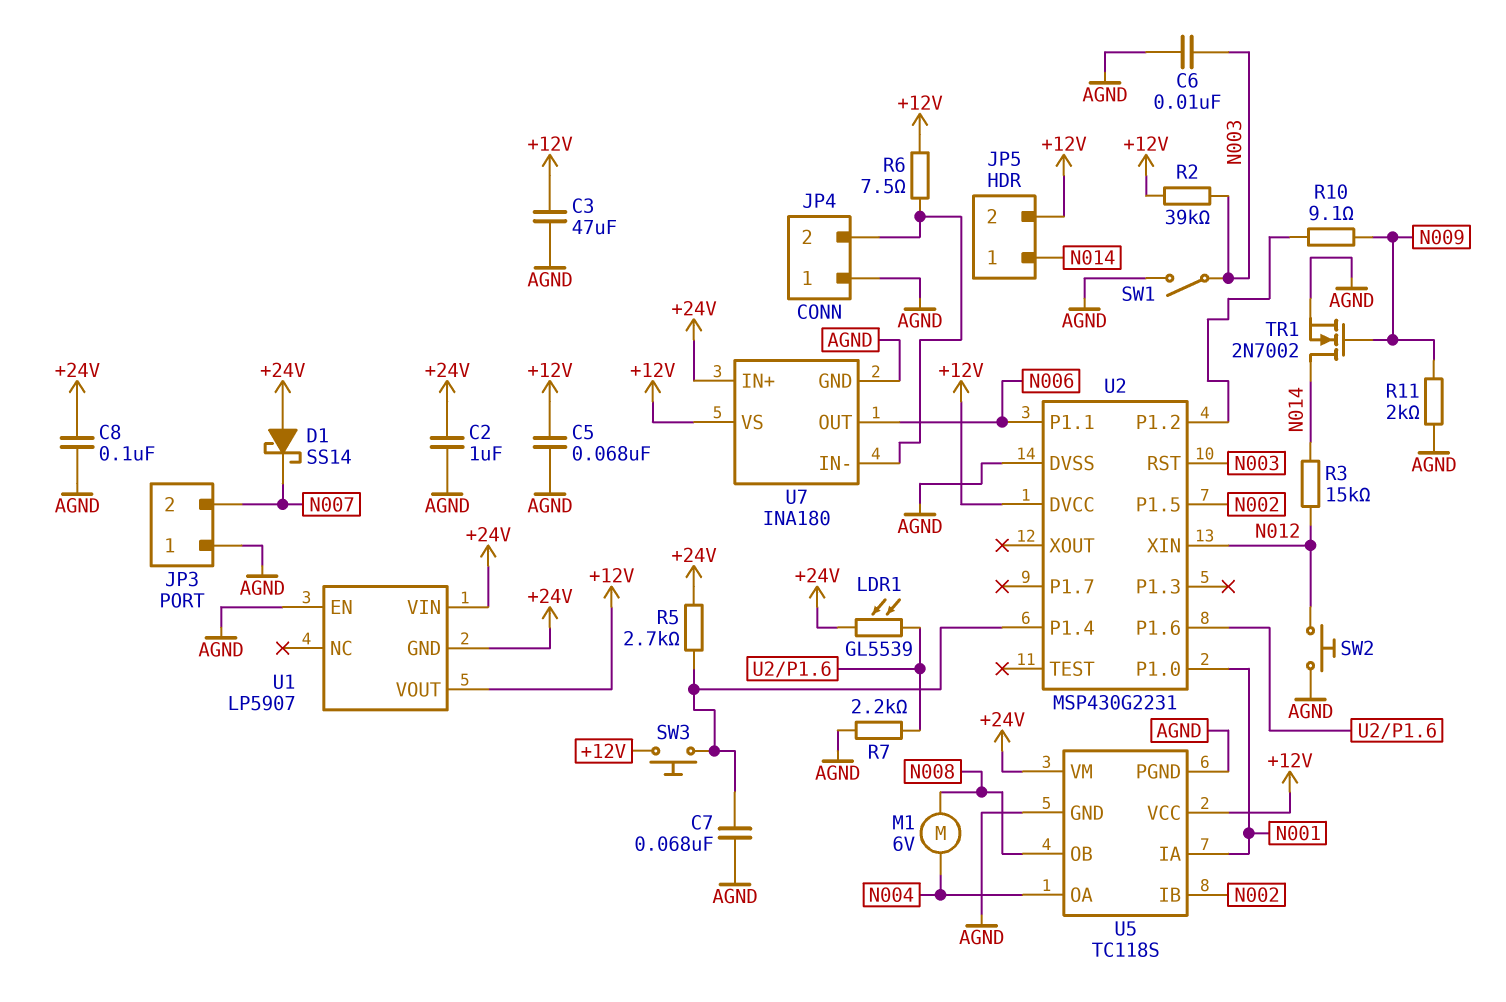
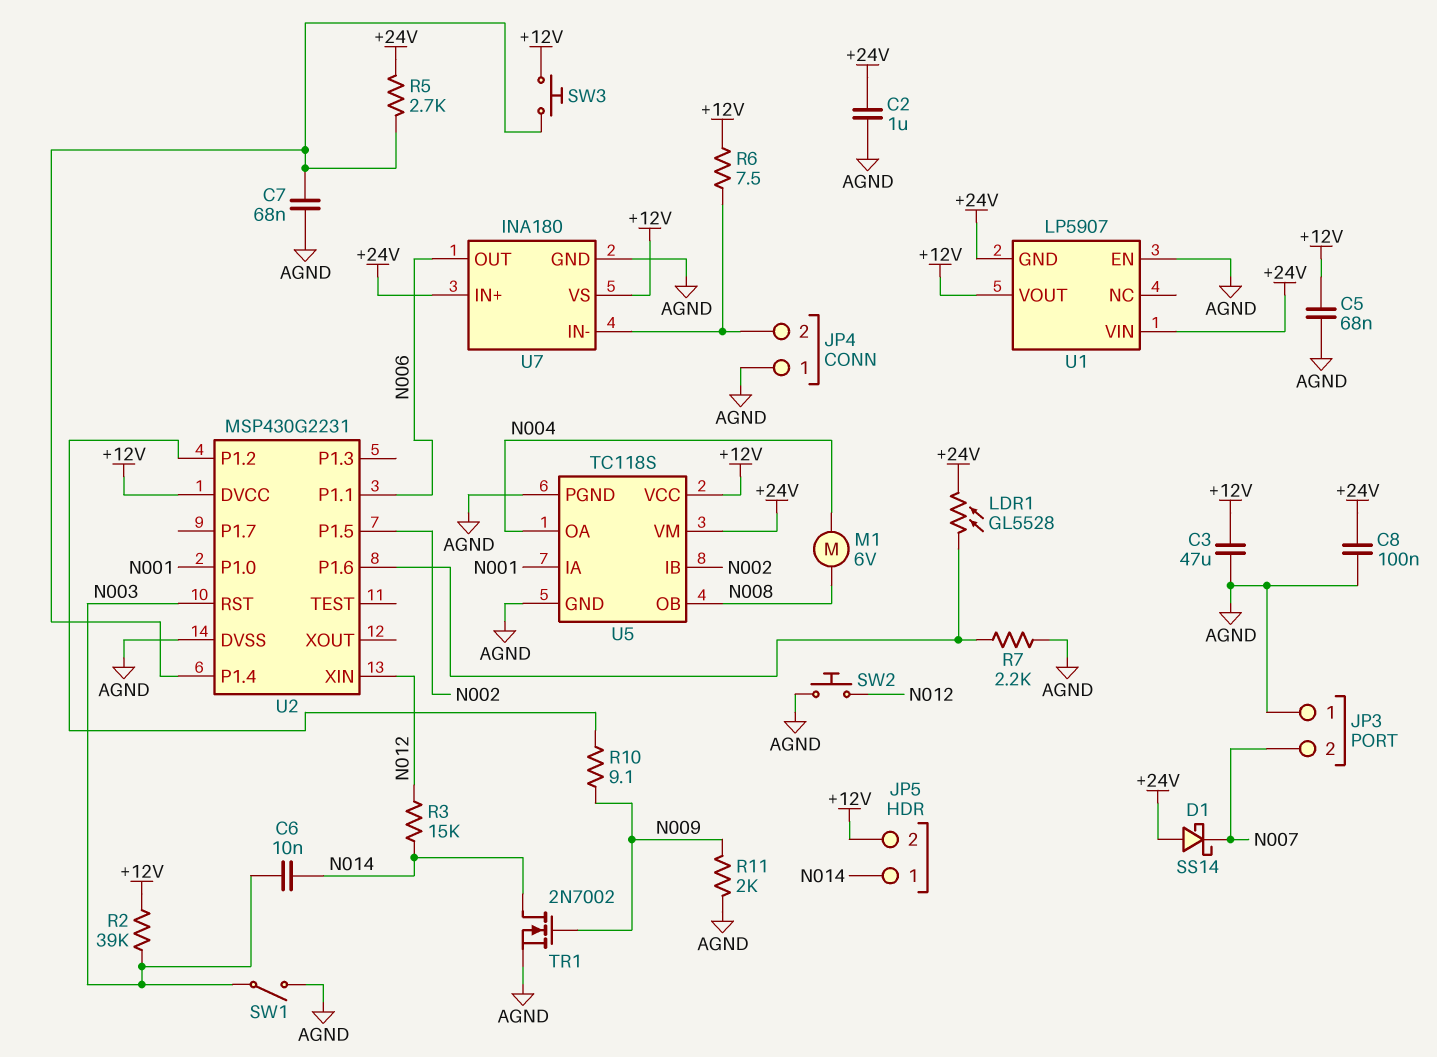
C6: 10nF (AGND, N003) -> 10nF (N003, N014)
LDR1: GL5539 (+24V, U2/P1.6) -> GL5528 (+24V, U2/P1.6)

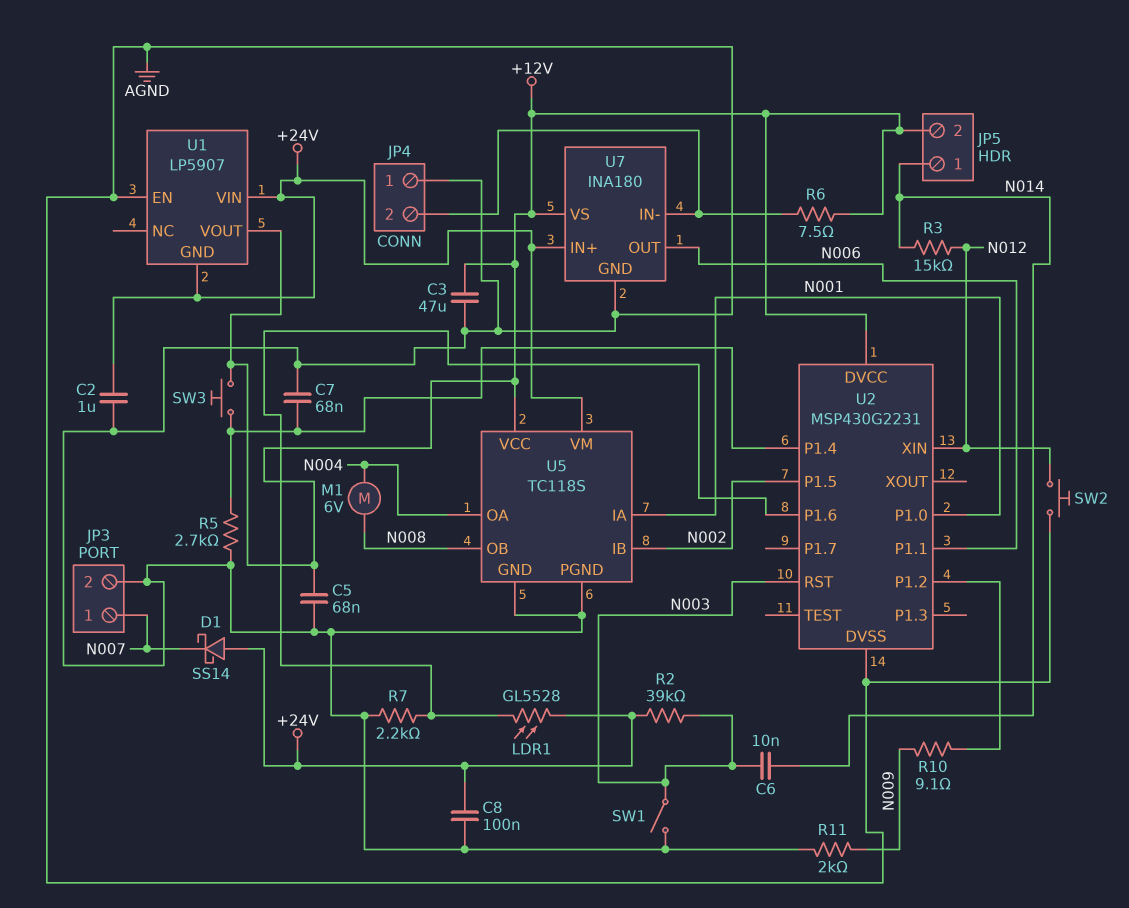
JP3 pin 1: AGND -> N007
JP3 pin 2: N007 -> AGND
R2: 39k (+12V, N003) -> 39k (+24V, N003)
R5: 2.7k (+24V, U2/P1.4) -> 2.7k (AGND, U2/P1.4)
TR1: NMOS 2N7002 (G N009, D N014, S AGND) -> none

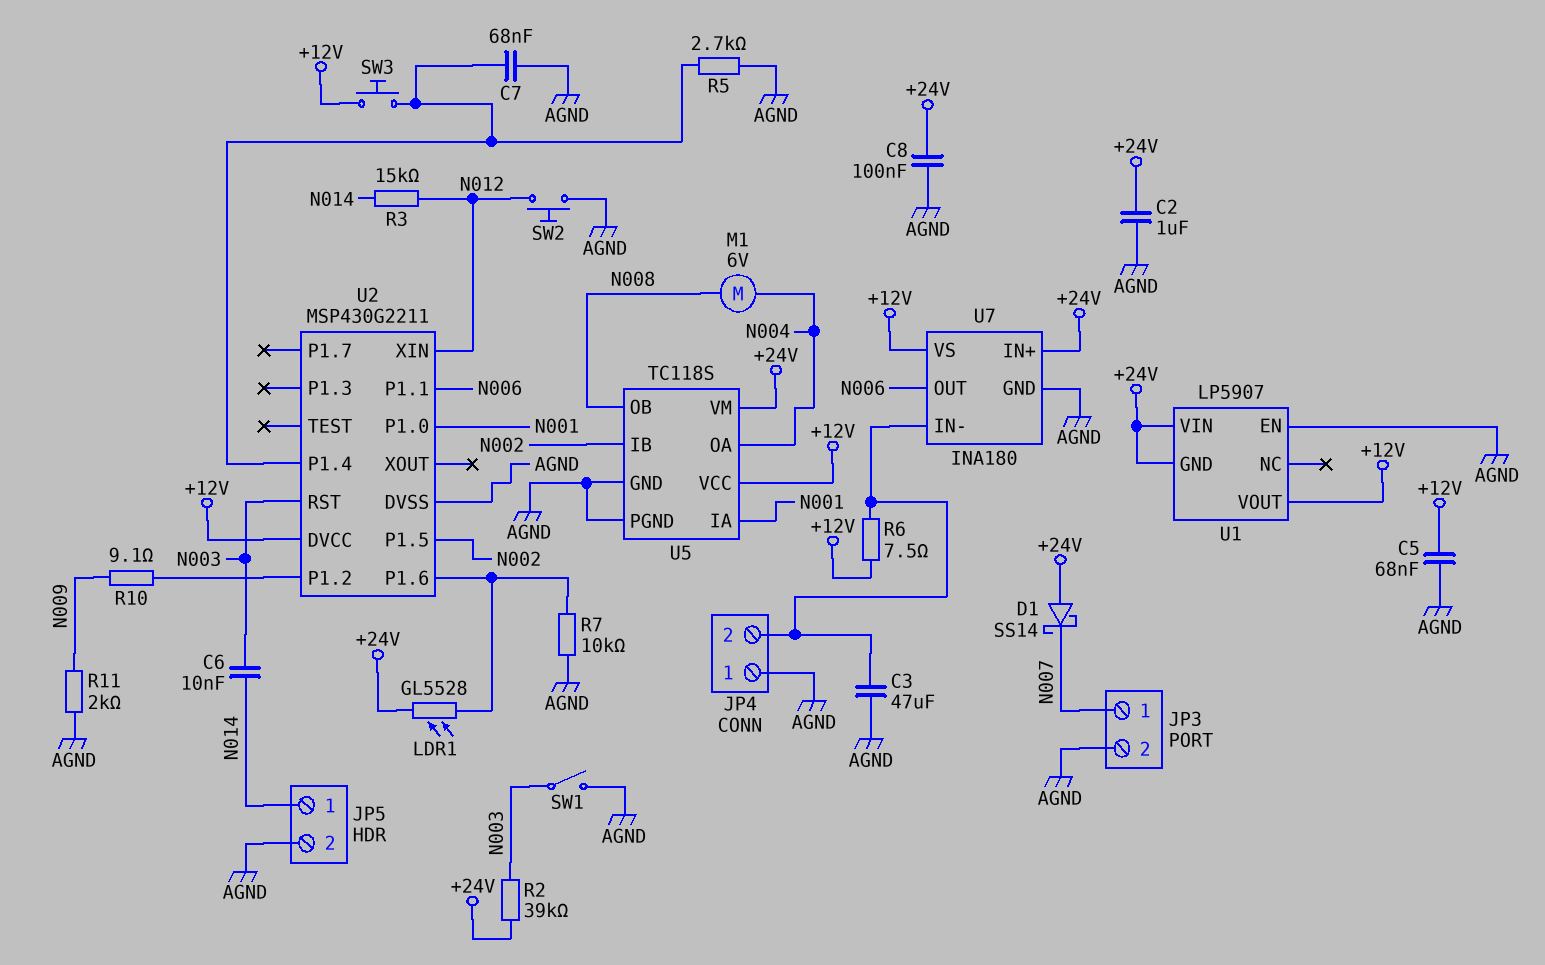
C3: 47uF (+12V, AGND) -> 47uF (AGND, JP4/2)
JP5 pin 2: +12V -> AGND
R7: 2.2k (AGND, U2/P1.6) -> 10k (AGND, U2/P1.6)
U2: MSP430G2231 -> MSP430G2211

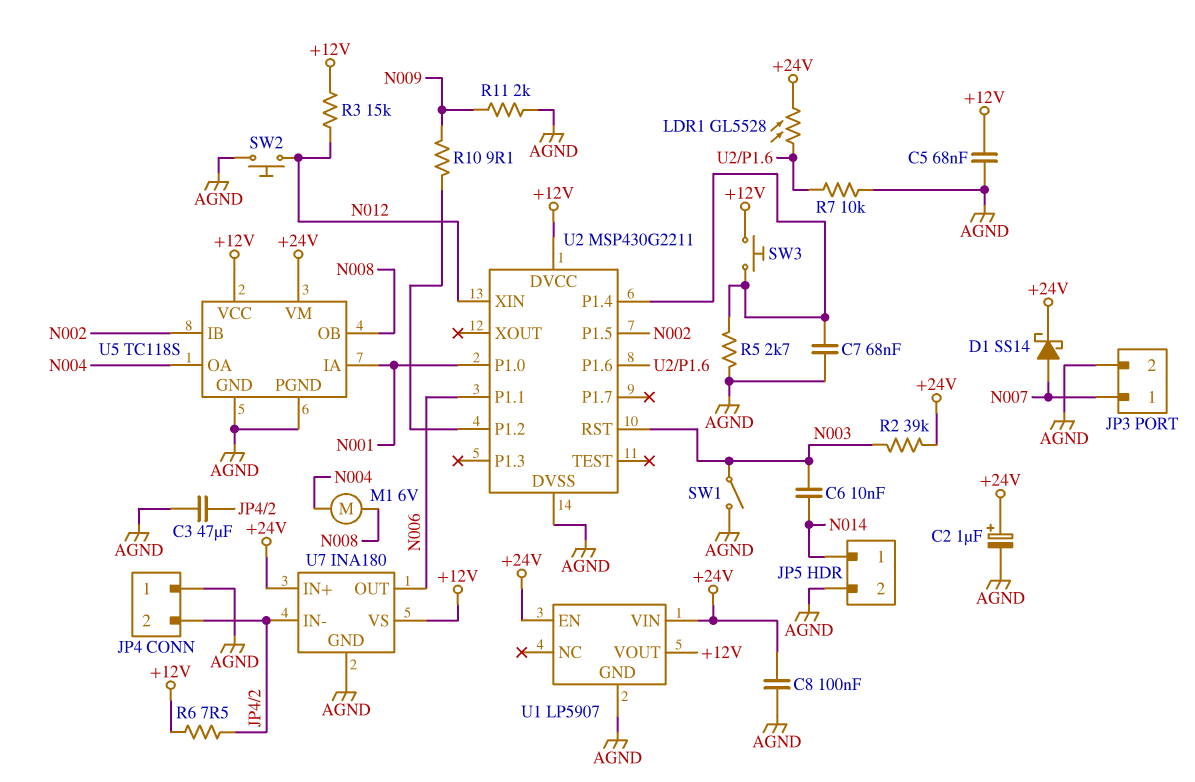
C2: 1uF (+24V, AGND) -> 1uF (plus +24V, minus AGND)
D1: schottky SS14 (A +24V, K N007) -> schottky SS14 (A N007, K +24V)
R3: 15k (N012, N014) -> 15k (+12V, N012)
U1 pin EN: AGND -> +24V
U1 pin GND: +24V -> AGND

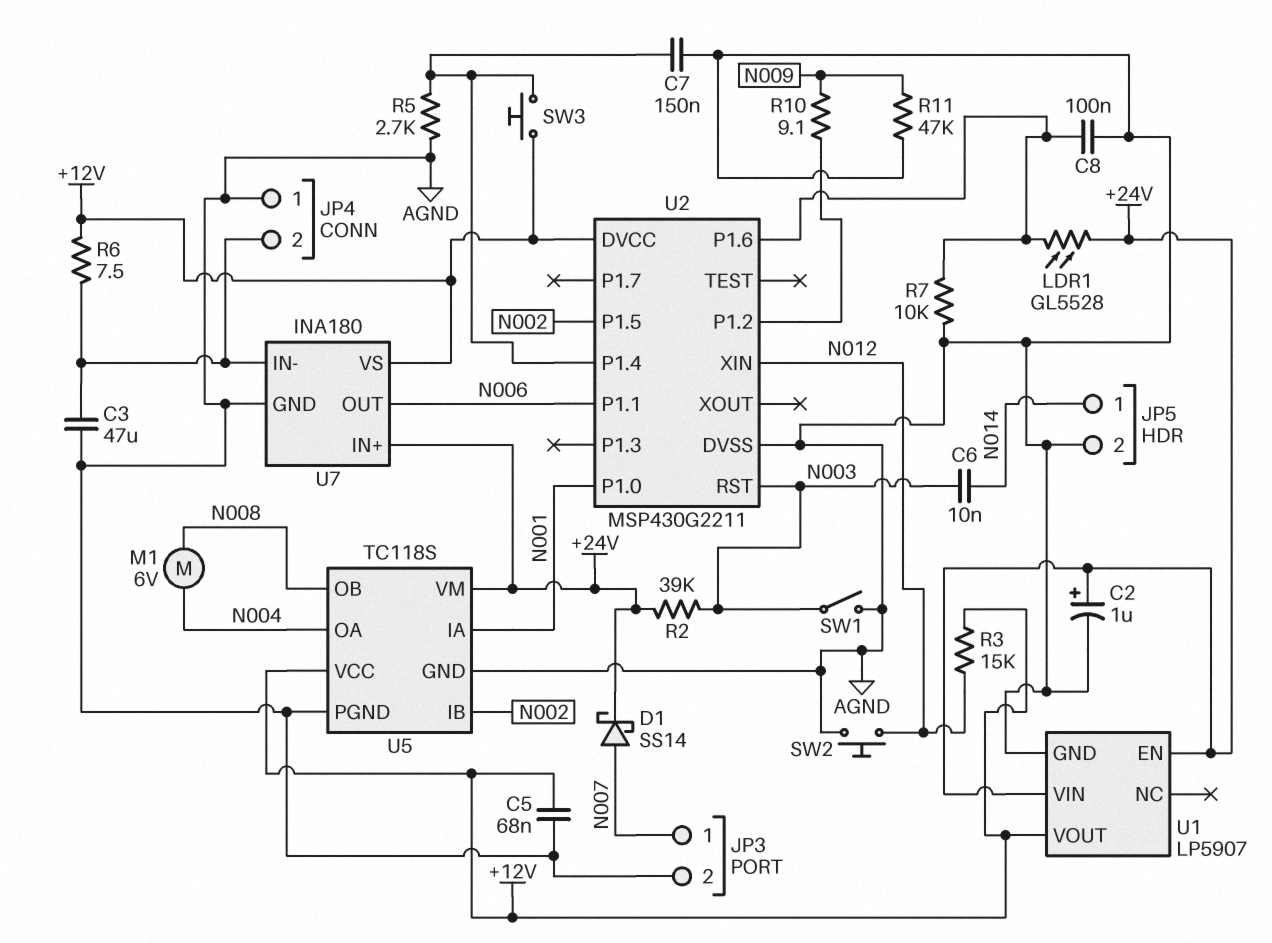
C7: 68nF (AGND, U2/P1.4) -> 150nF (AGND, U2/P1.4)
C8: 100nF (+24V, AGND) -> 100nF (AGND, U2/P1.6)
R11: 2k (AGND, N009) -> 47k (AGND, N009)

